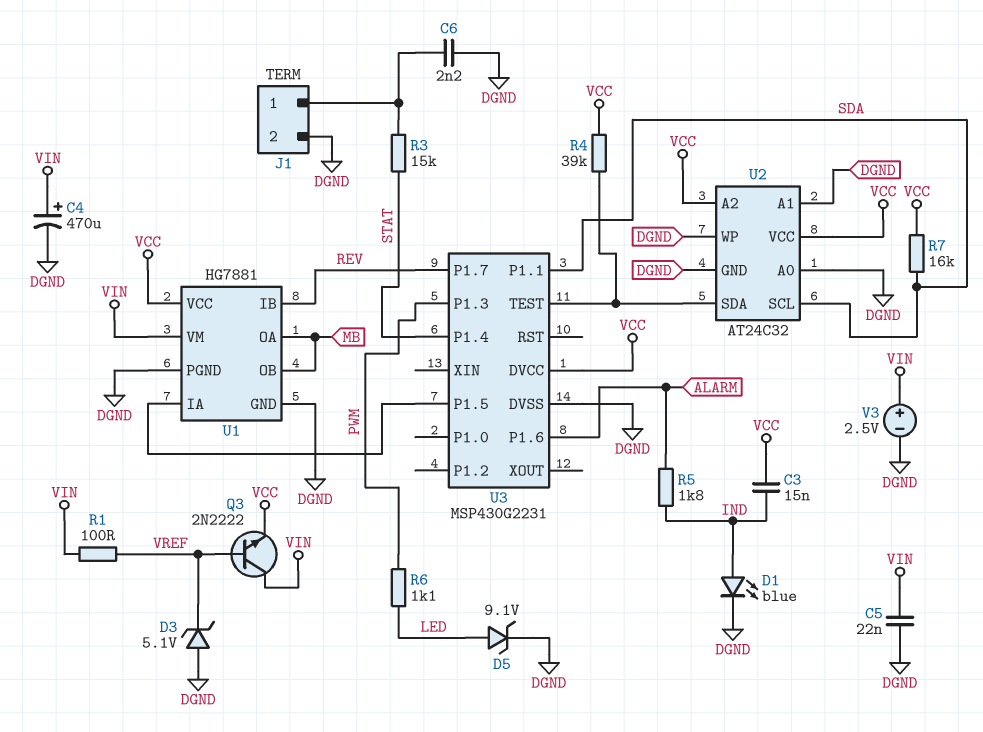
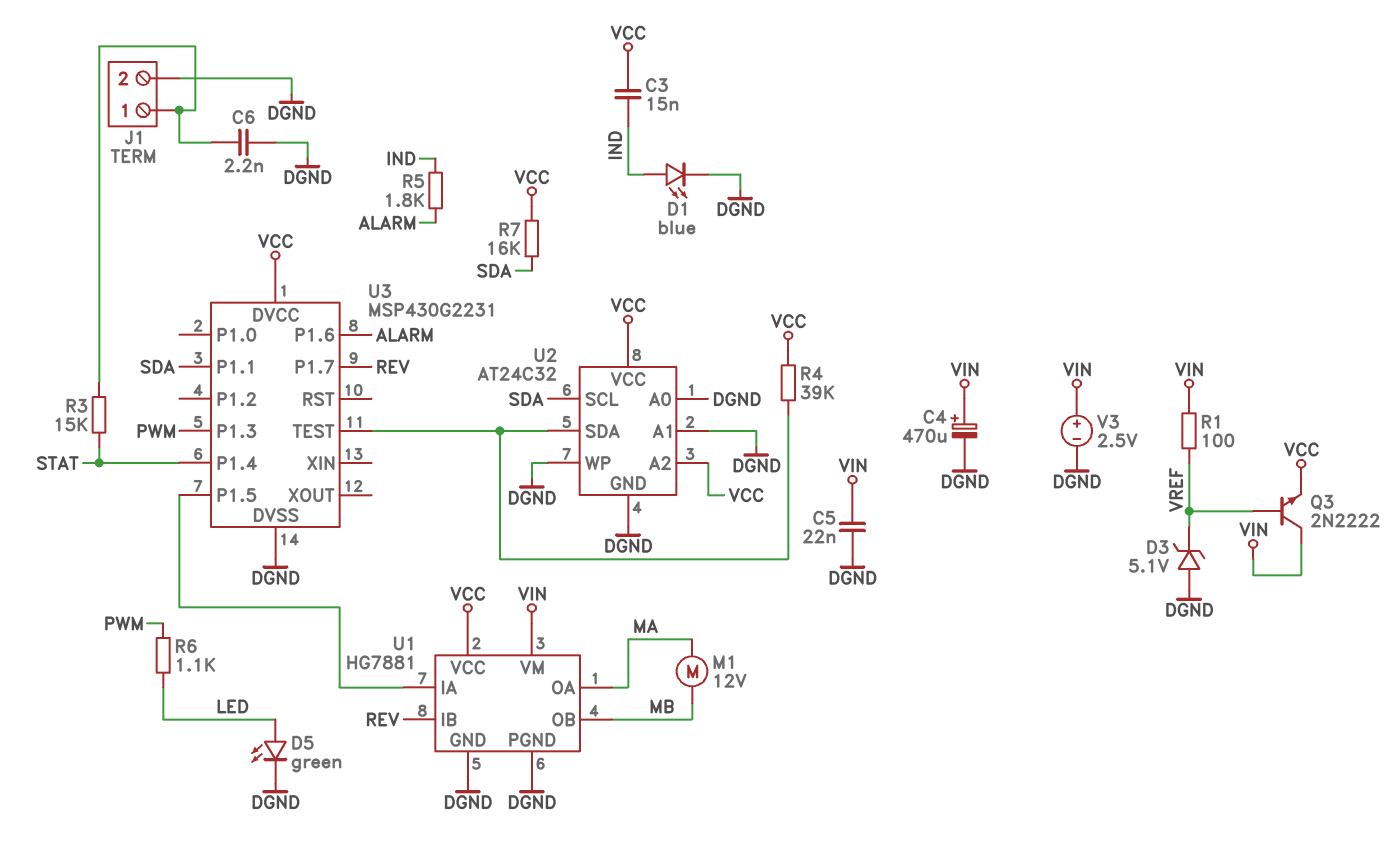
D5: zener 9.1V (A LED, K DGND) -> LED green (A LED, K DGND)
M1: none -> motor 12V (MA, MB)
U1 pin OA: MB -> MA

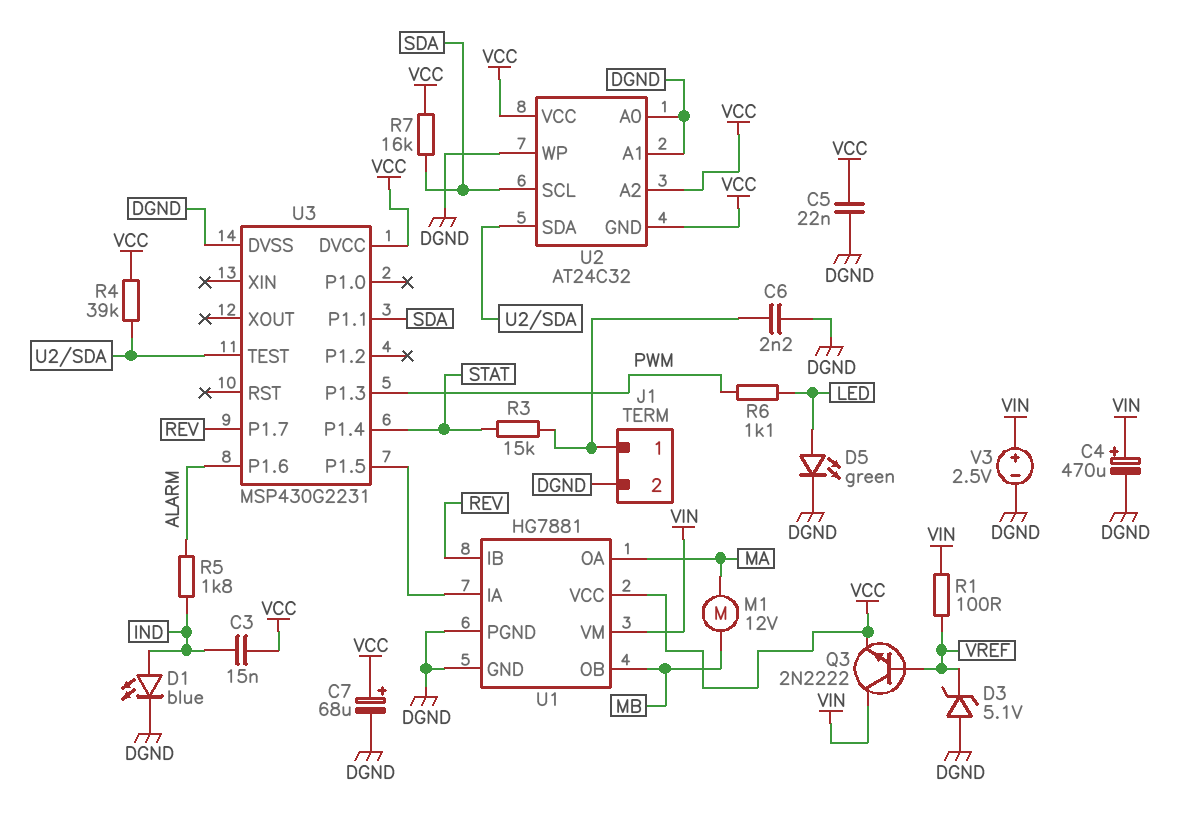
C5: 22nF (DGND, VIN) -> 22nF (DGND, VCC)
C7: none -> 68uF (plus VCC, minus DGND)
U2 pin GND: DGND -> VCC

